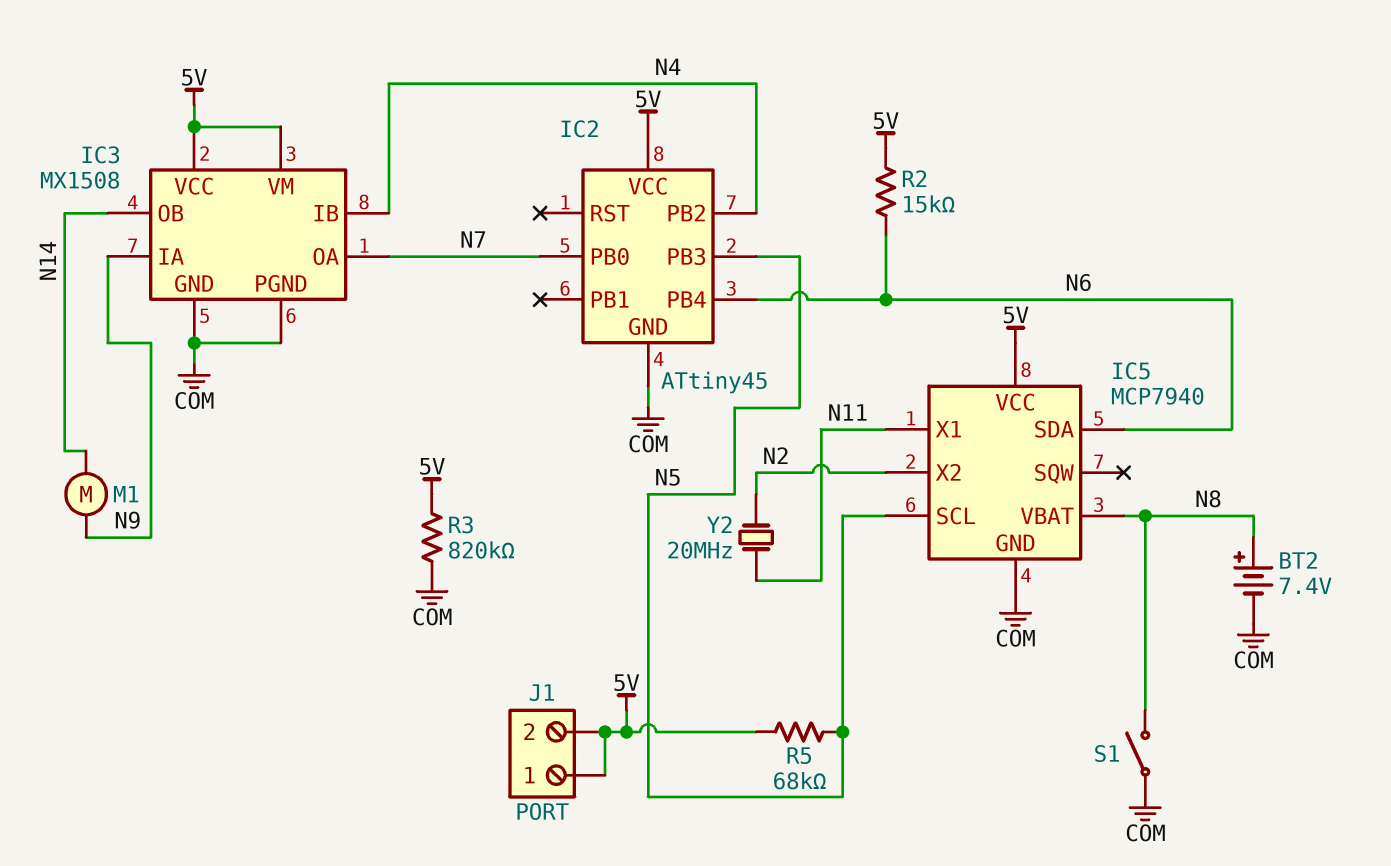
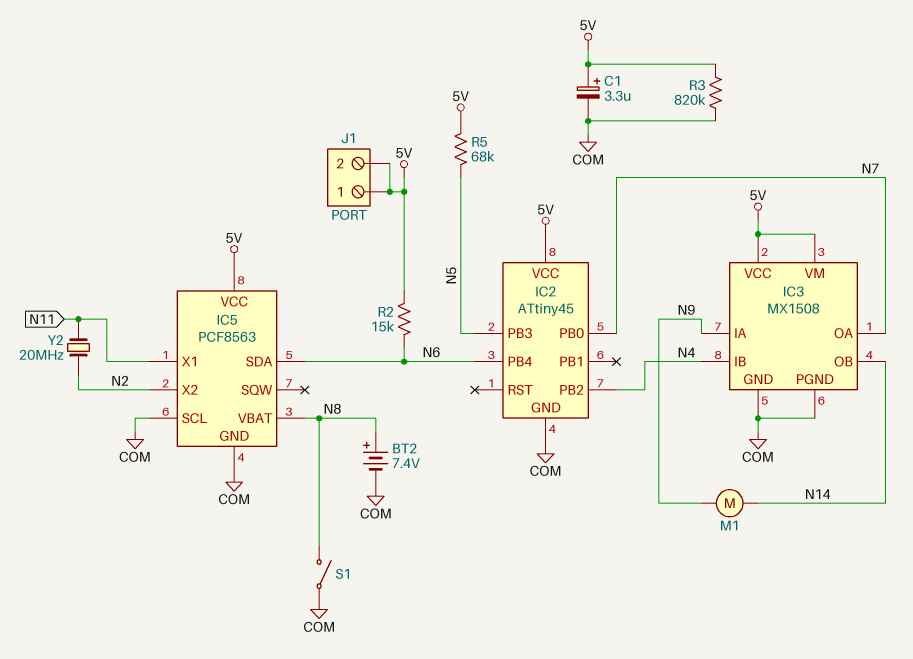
C1: none -> 3.3uF (plus 5V, minus COM)
IC5: MCP7940 -> PCF8563
IC5 pin SCL: N5 -> COM

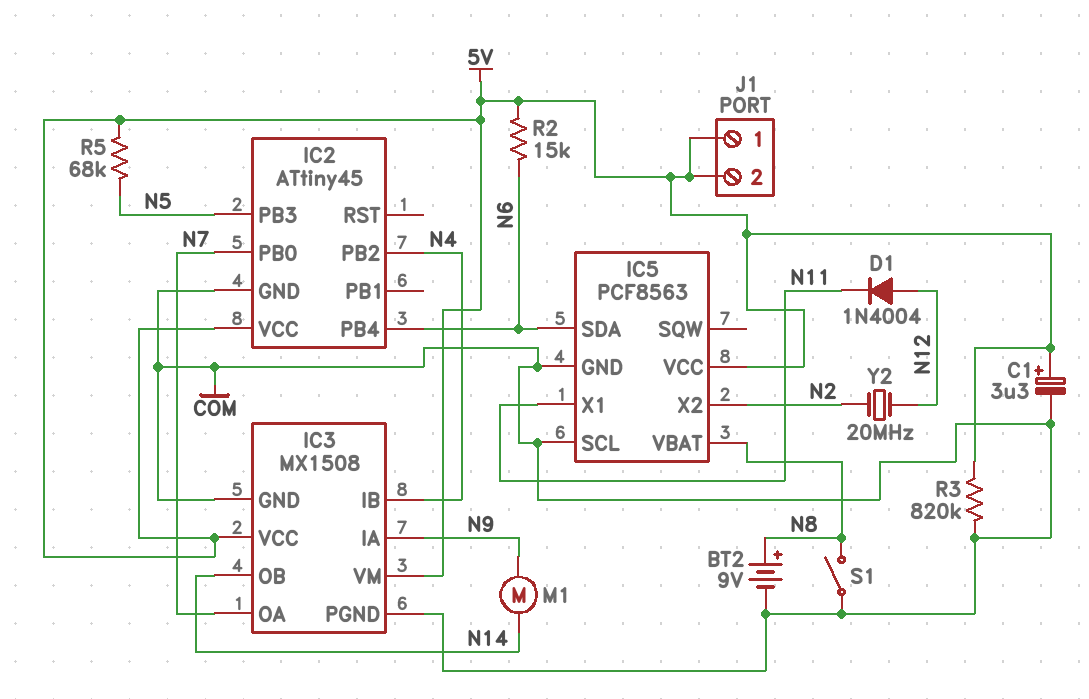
BT2: 7.4V (plus N8, minus COM) -> 9V (plus N8, minus COM)
D1: none -> diode 1N4004 (A N12, K N11)
Y2: 20MHz (N2, N11) -> 20MHz (N2, N12)

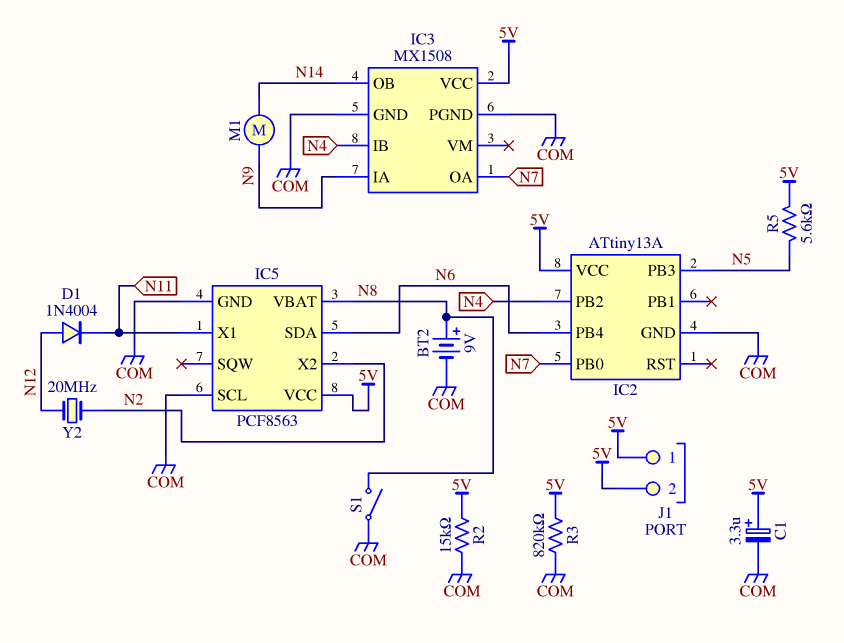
IC2: ATtiny45 -> ATtiny13A
IC3 pin VM: 5V -> none
R2: 15k (5V, N6) -> 15k (5V, COM)
R5: 68k (5V, N5) -> 5.6k (5V, N5)

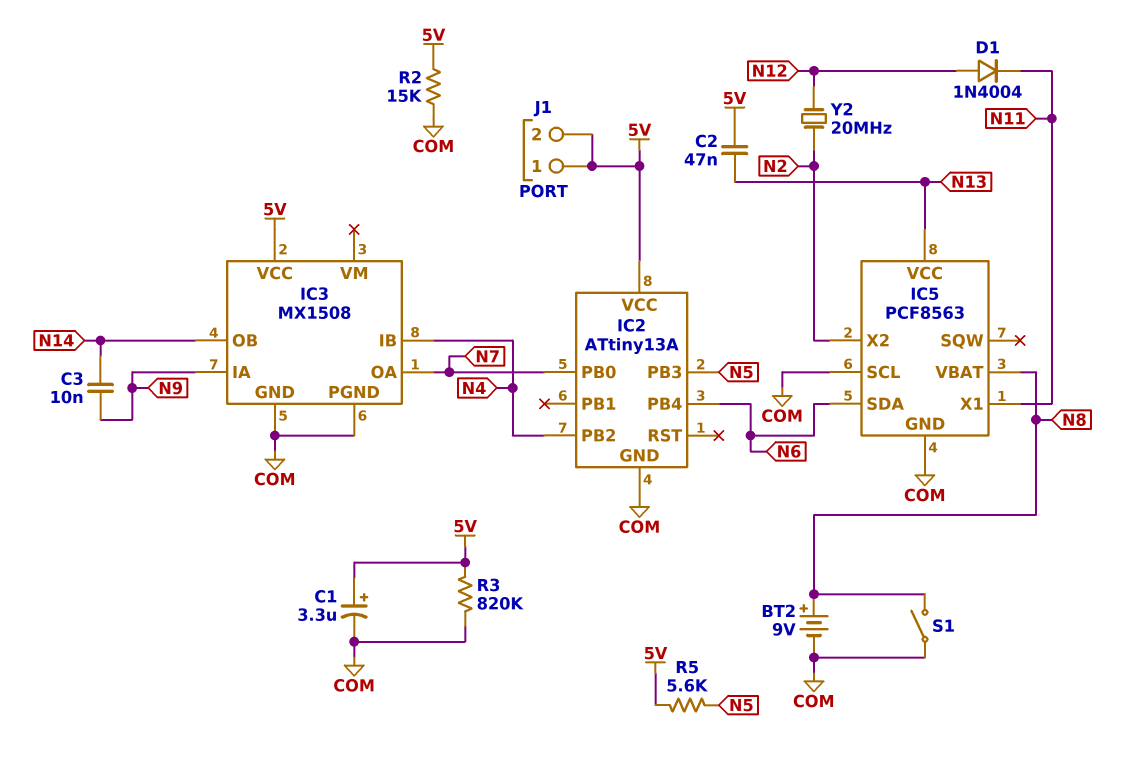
C2: none -> 47nF (5V, N13)
C3: none -> 10nF (N9, N14)
IC5 pin VCC: 5V -> N13
M1: motor (N9, N14) -> none

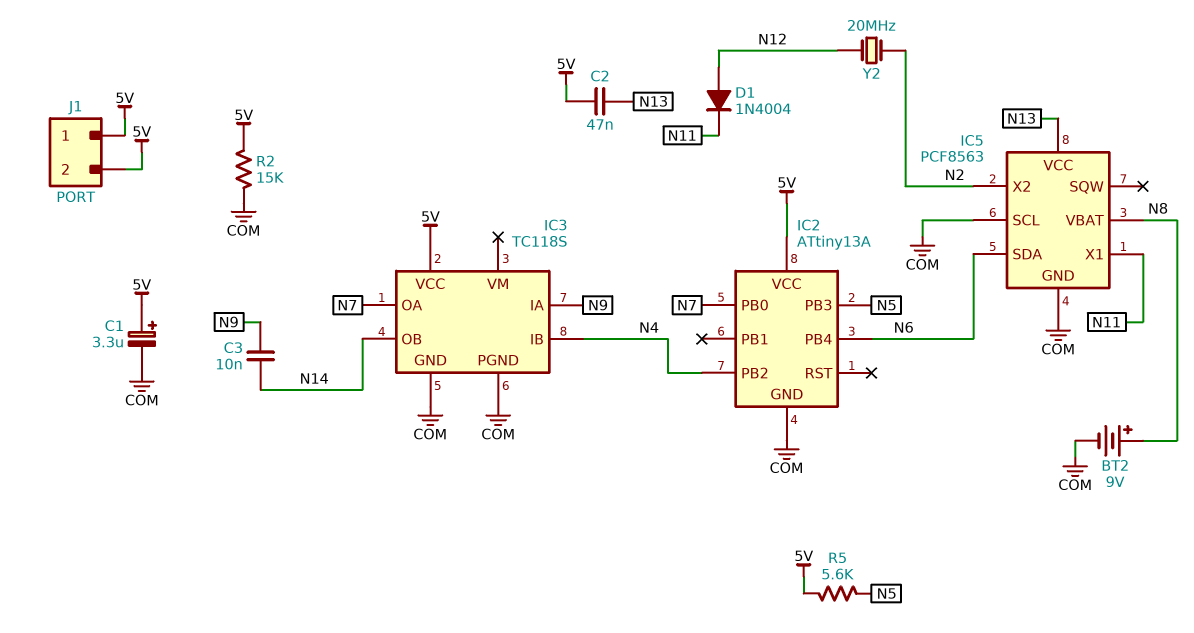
IC3: MX1508 -> TC118S
R3: 820k (5V, COM) -> none
S1: switch (COM, N8) -> none

